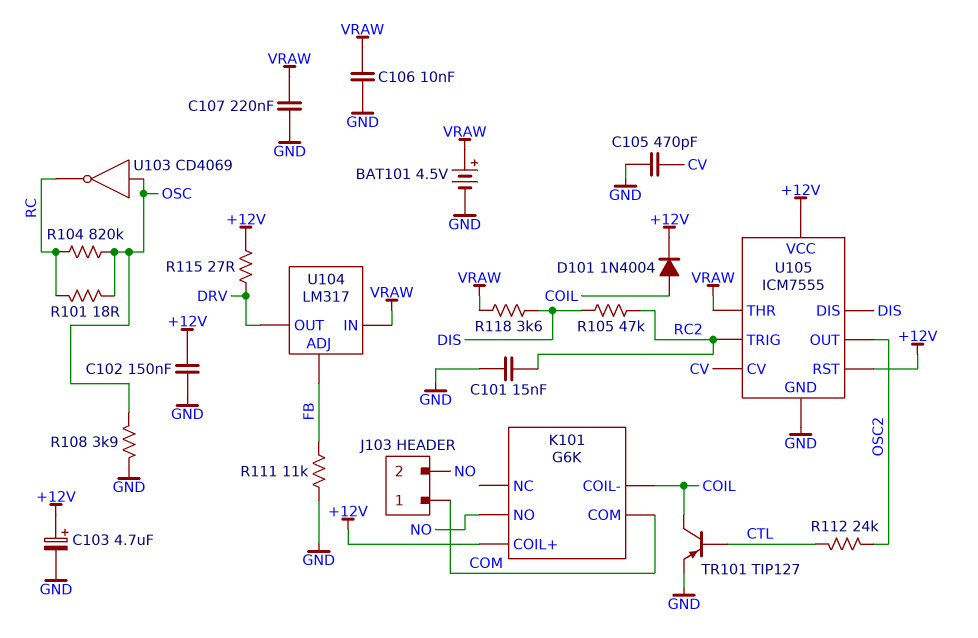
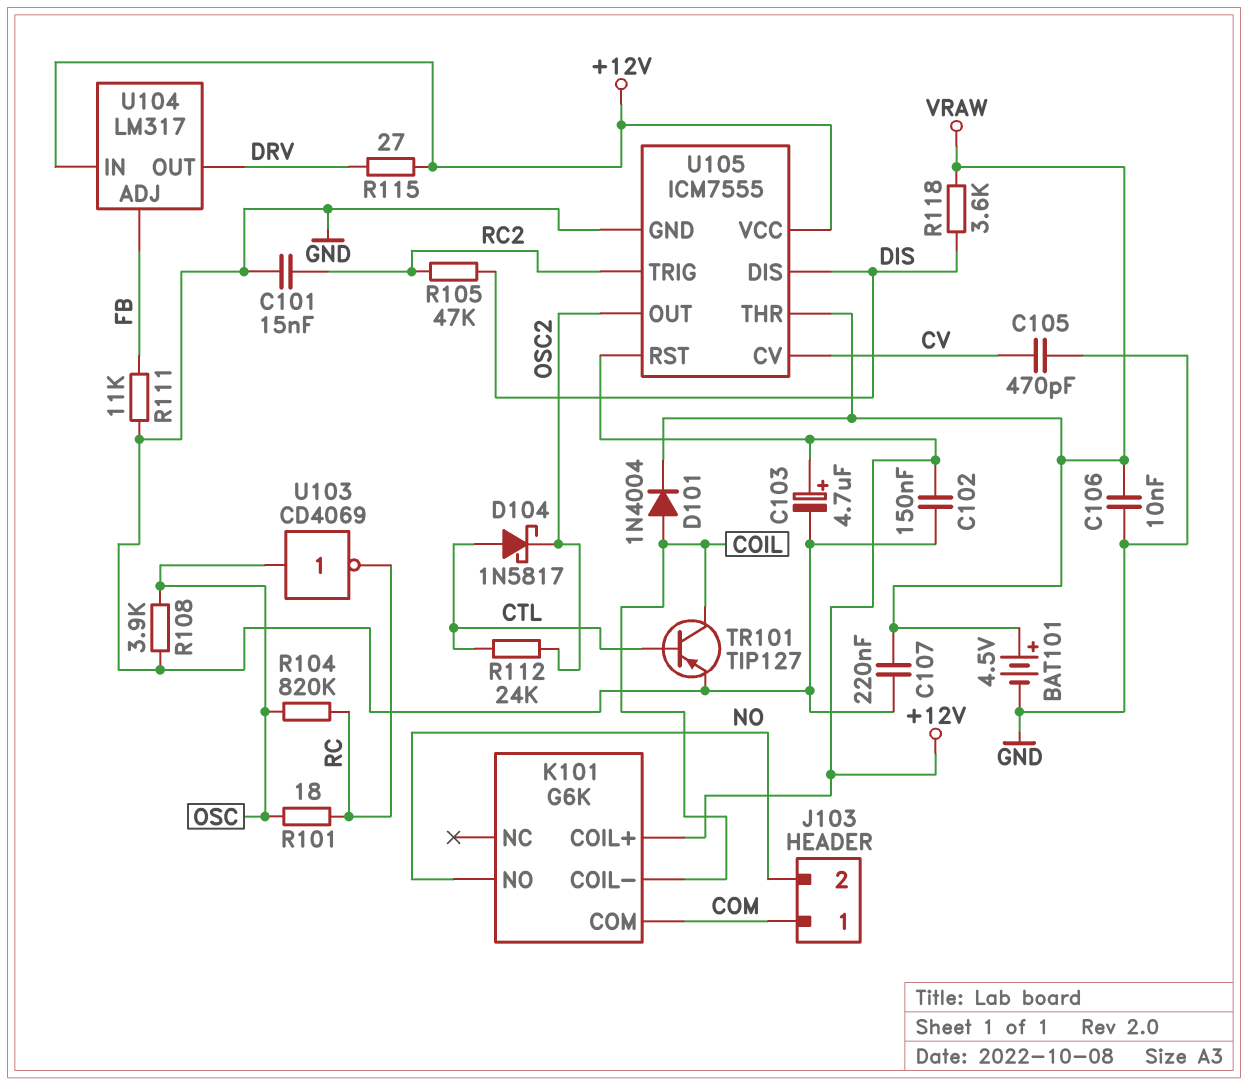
D101: diode 1N4004 (A COIL, K +12V) -> diode 1N4004 (A COIL, K VRAW)
D104: none -> schottky 1N5817 (A CTL, K OSC2)
U104 pin IN: VRAW -> +12V

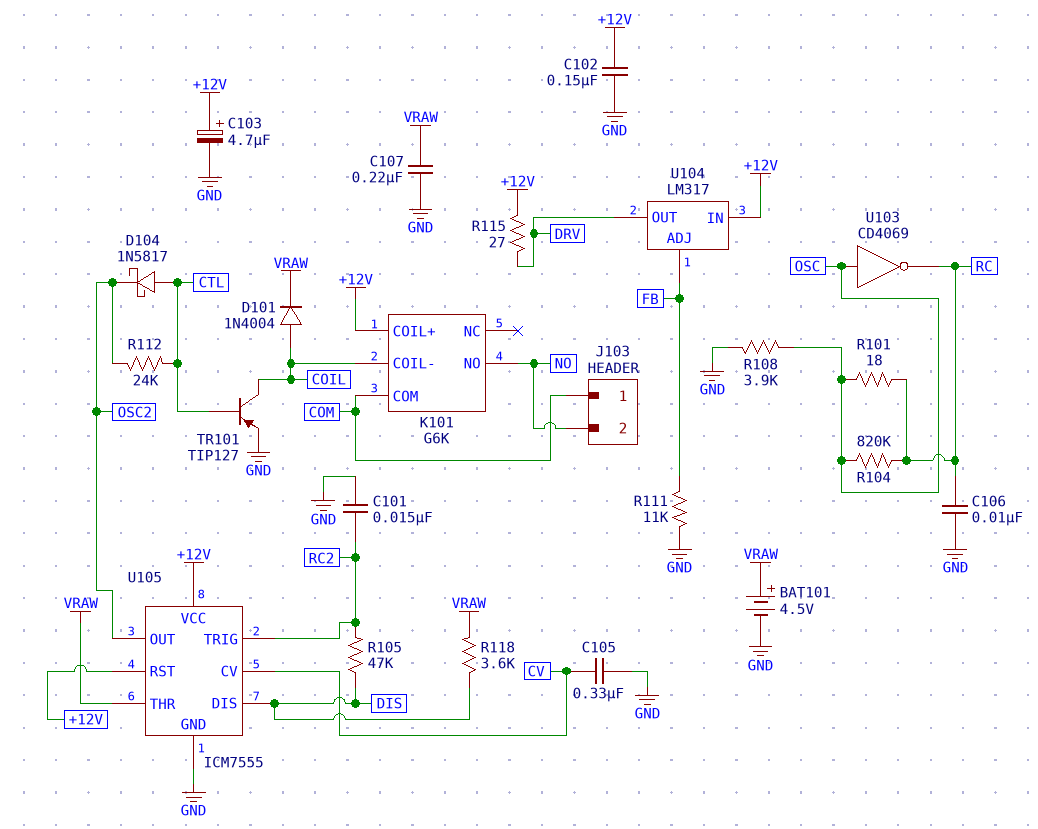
C105: 470pF (CV, GND) -> 330nF (CV, GND)
C106: 10nF (GND, VRAW) -> 10nF (GND, RC)

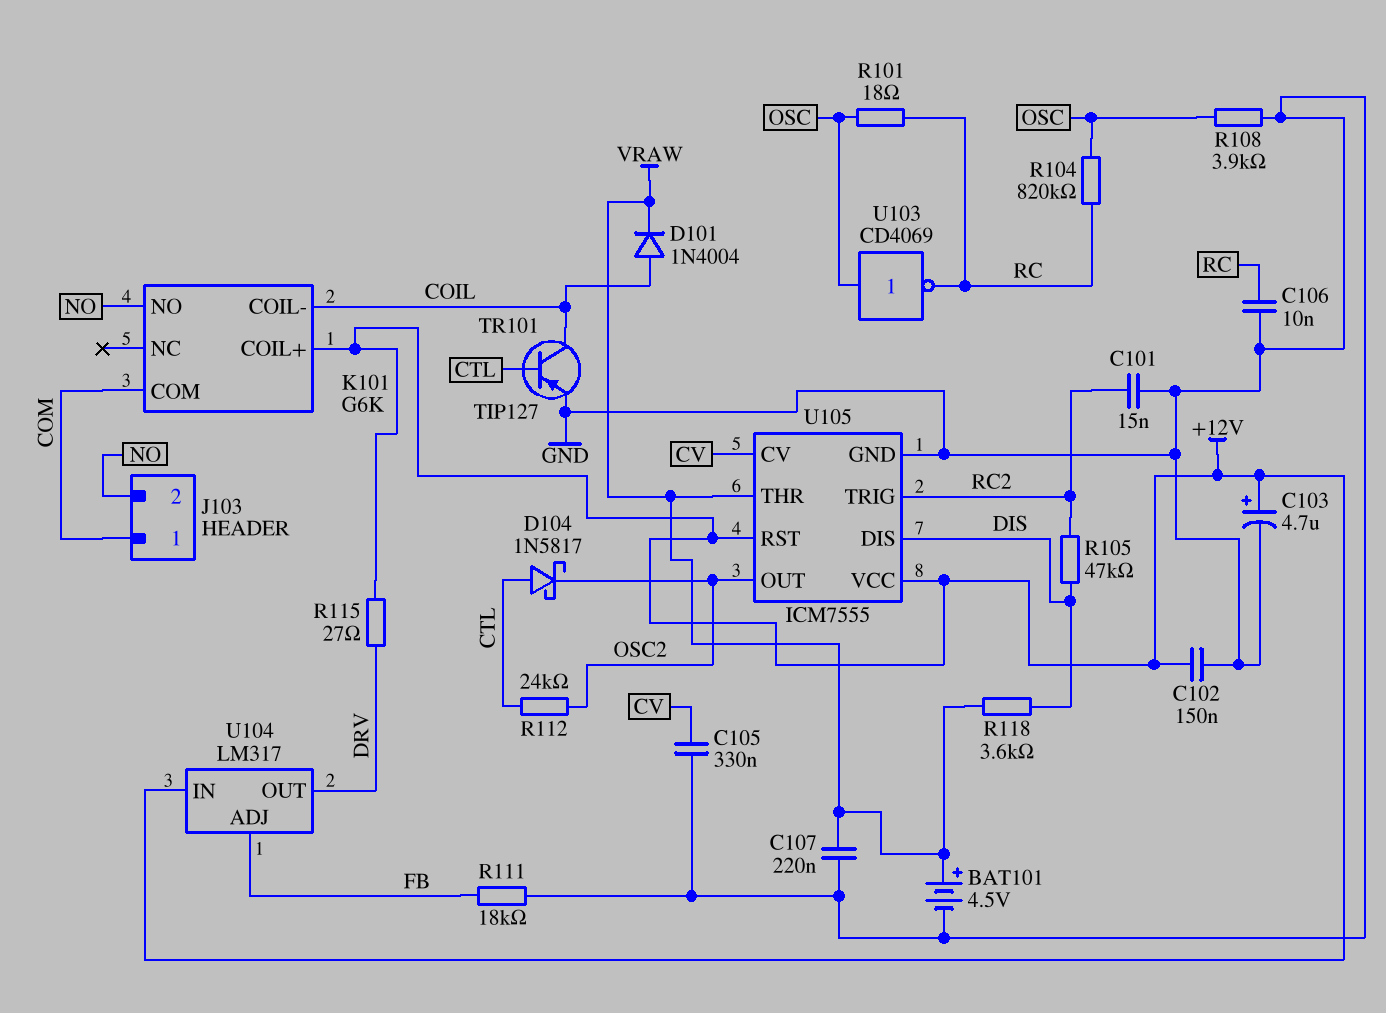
R111: 11k (FB, GND) -> 18k (FB, GND)

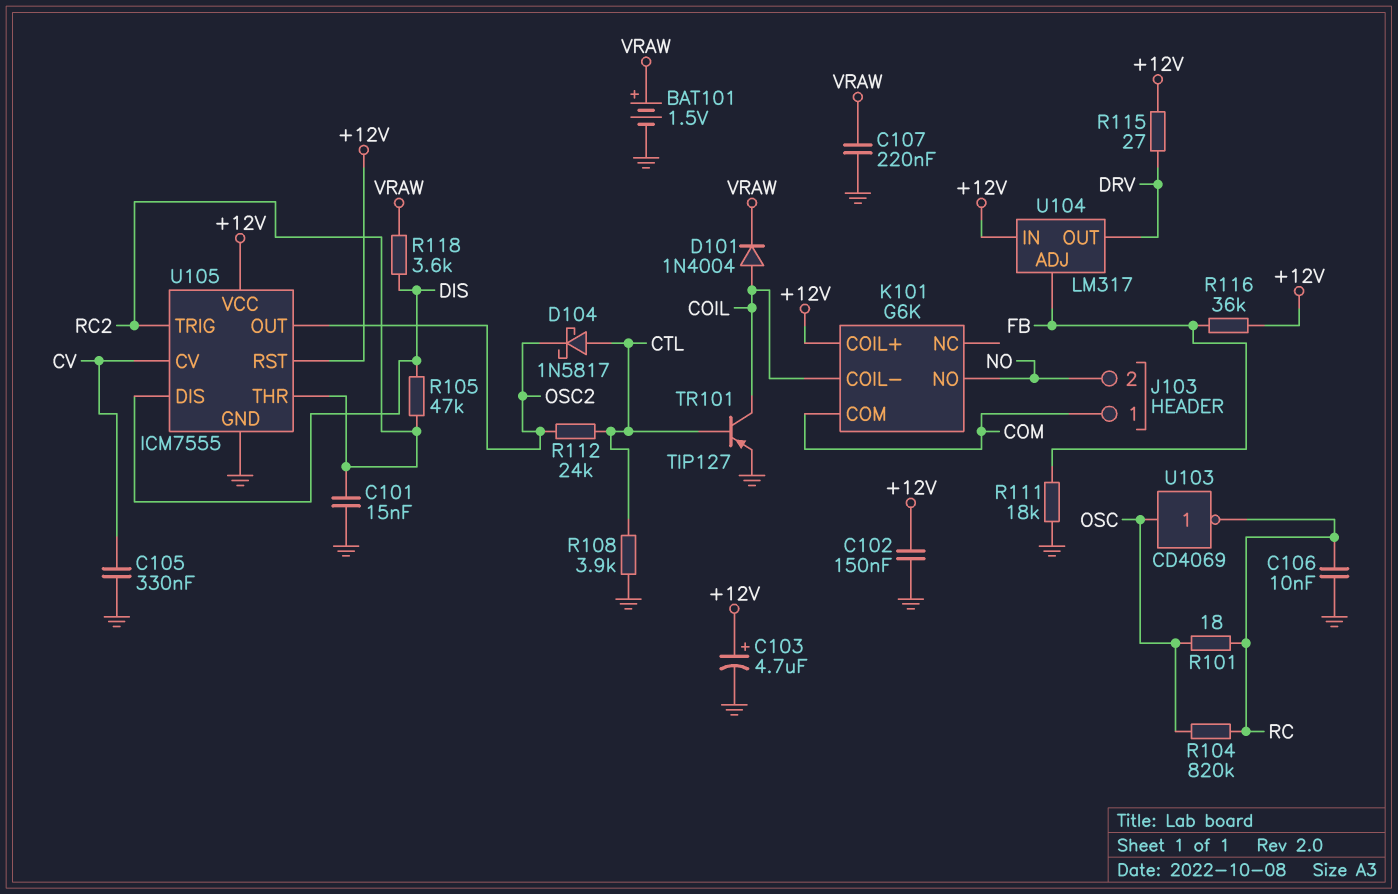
BAT101: 4.5V (plus VRAW, minus GND) -> 1.5V (plus VRAW, minus GND)
R108: 3.9k (GND, OSC) -> 3.9k (CTL, GND)
R116: none -> 36k (+12V, FB)
U105 pin THR: VRAW -> RC2

